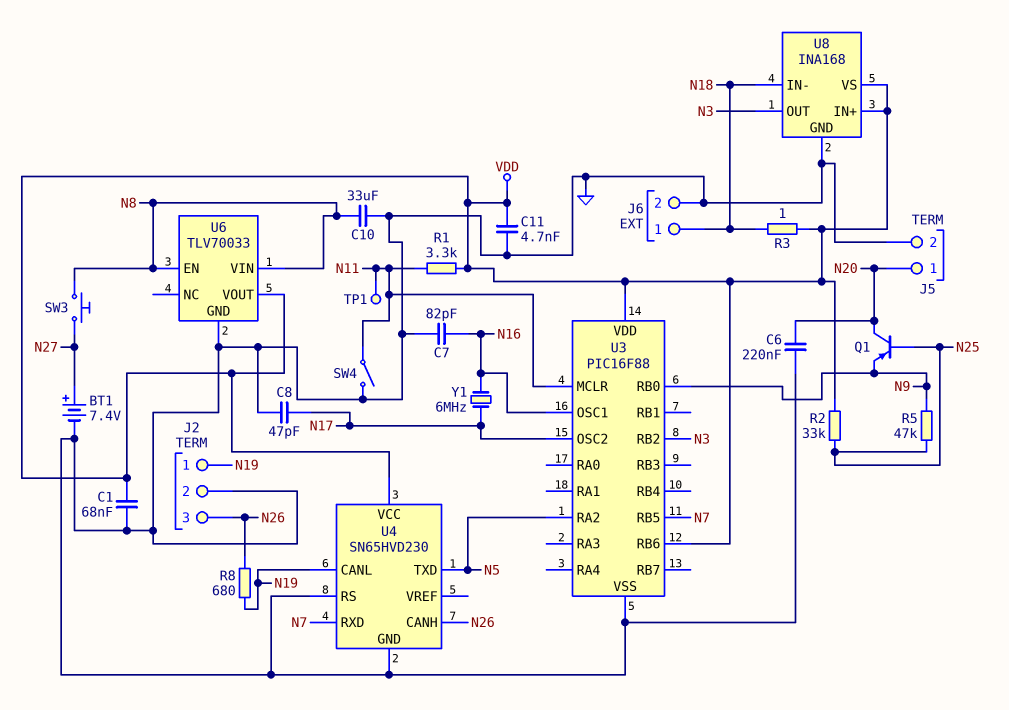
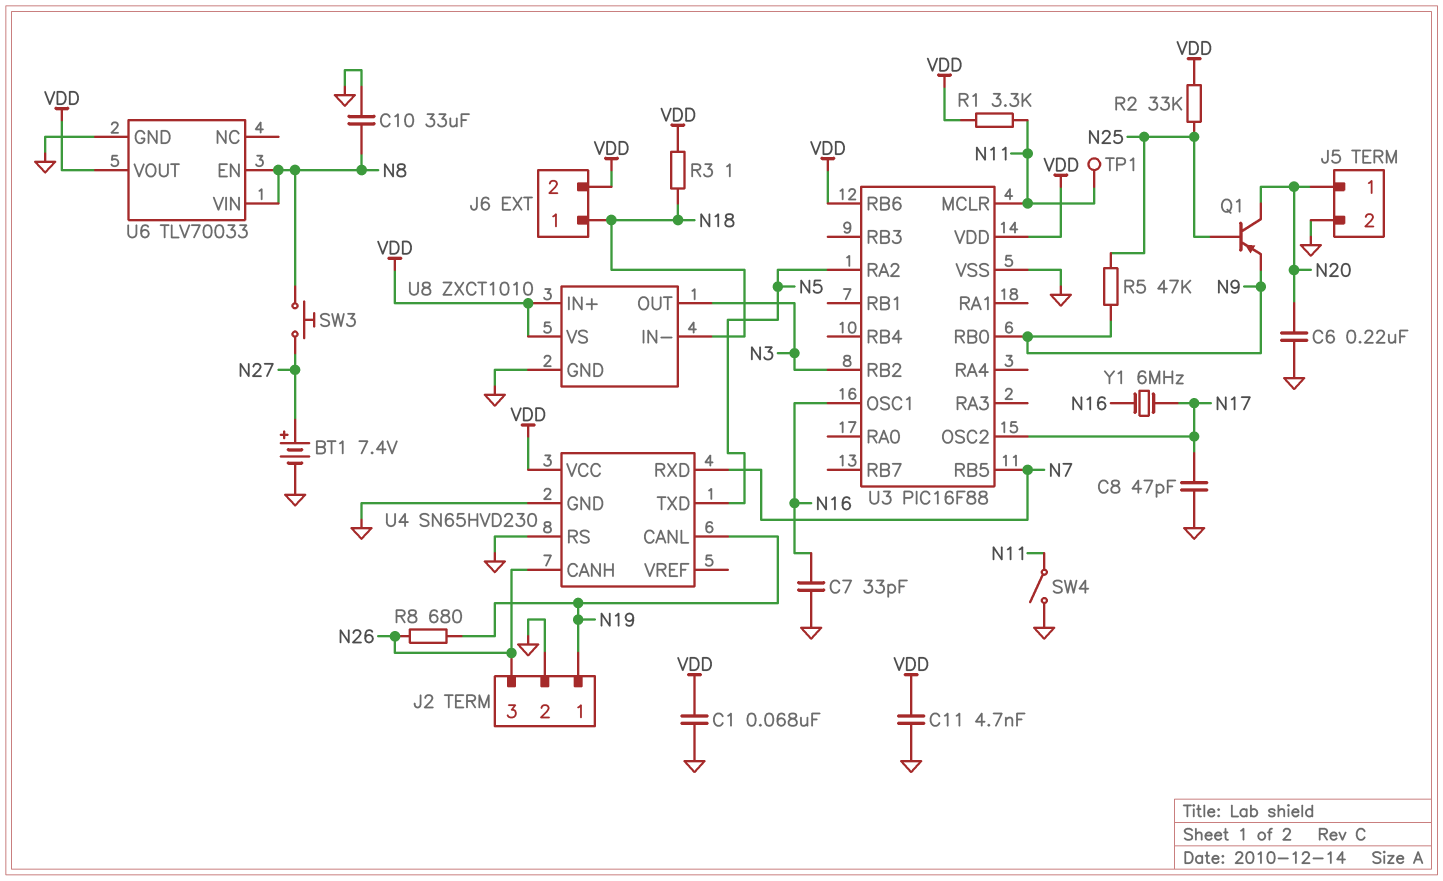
C7: 82pF (GND, N16) -> 33pF (GND, N16)
J6 pin 2: GND -> VDD
U8: INA168 -> ZXCT1010

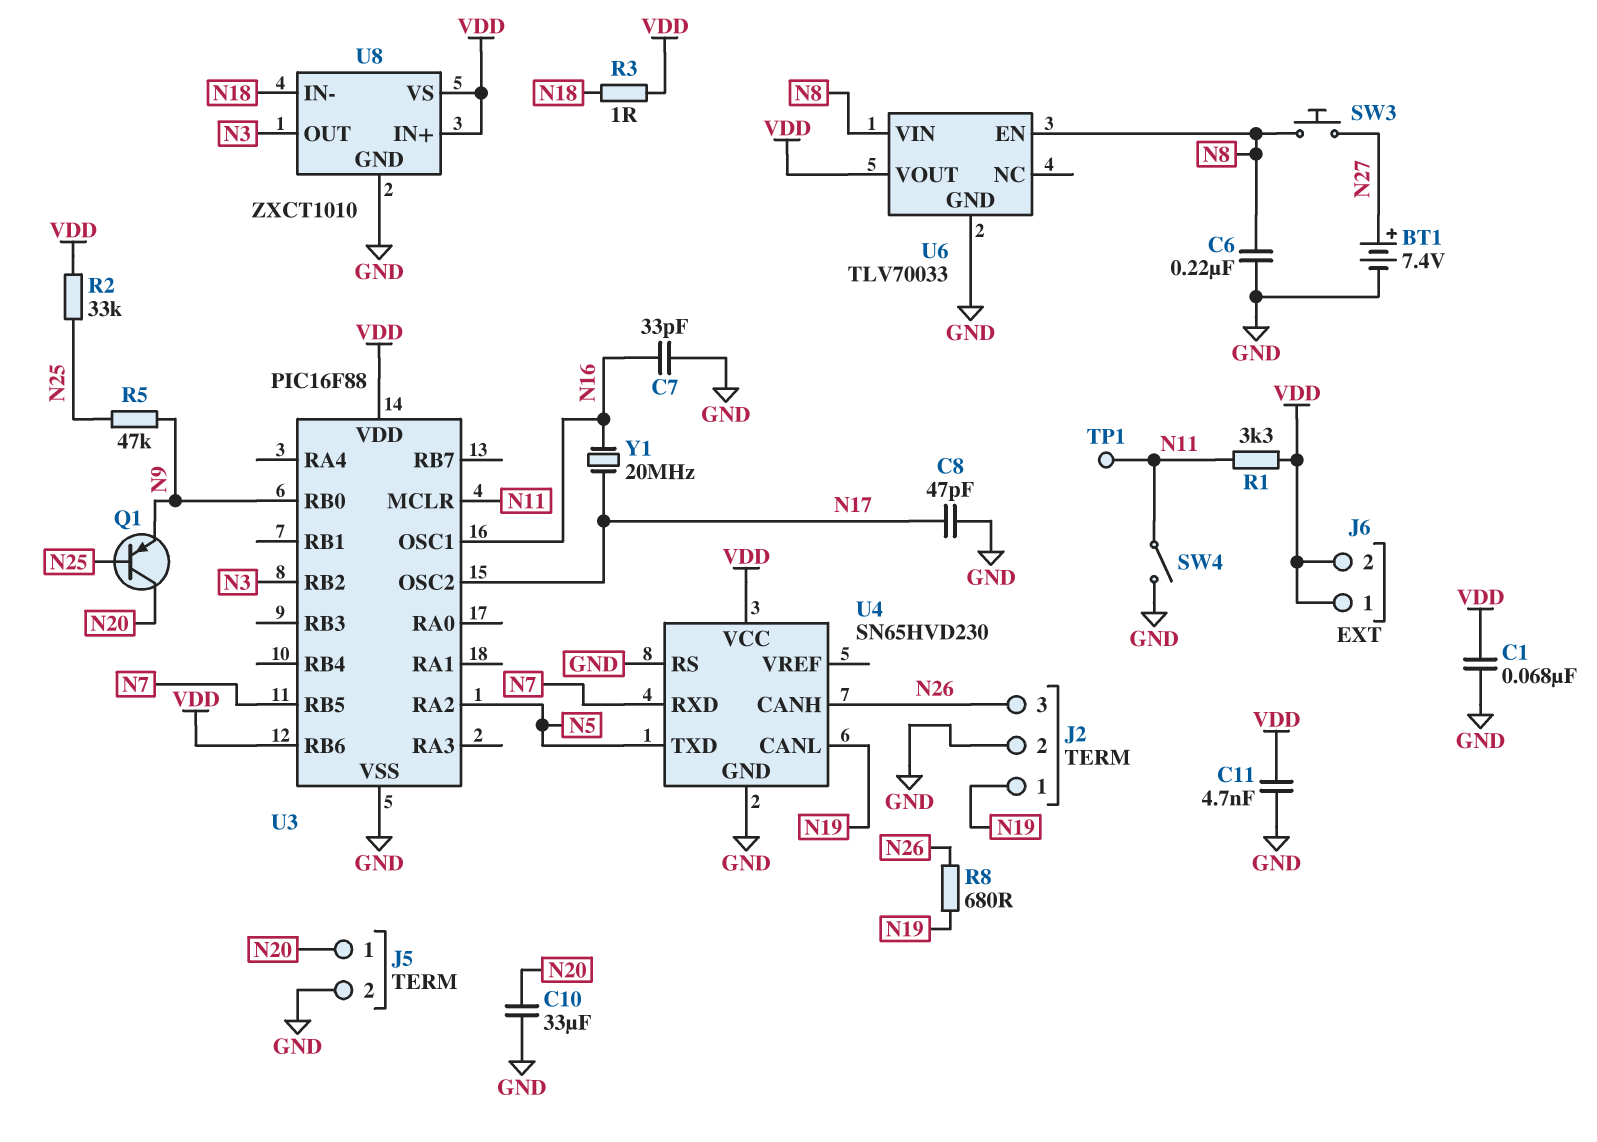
C6: 220nF (GND, N20) -> 220nF (GND, N8)
C10: 33uF (GND, N8) -> 33uF (GND, N20)
J6 pin 1: N18 -> VDD
Y1: 6MHz (N16, N17) -> 20MHz (N16, N17)

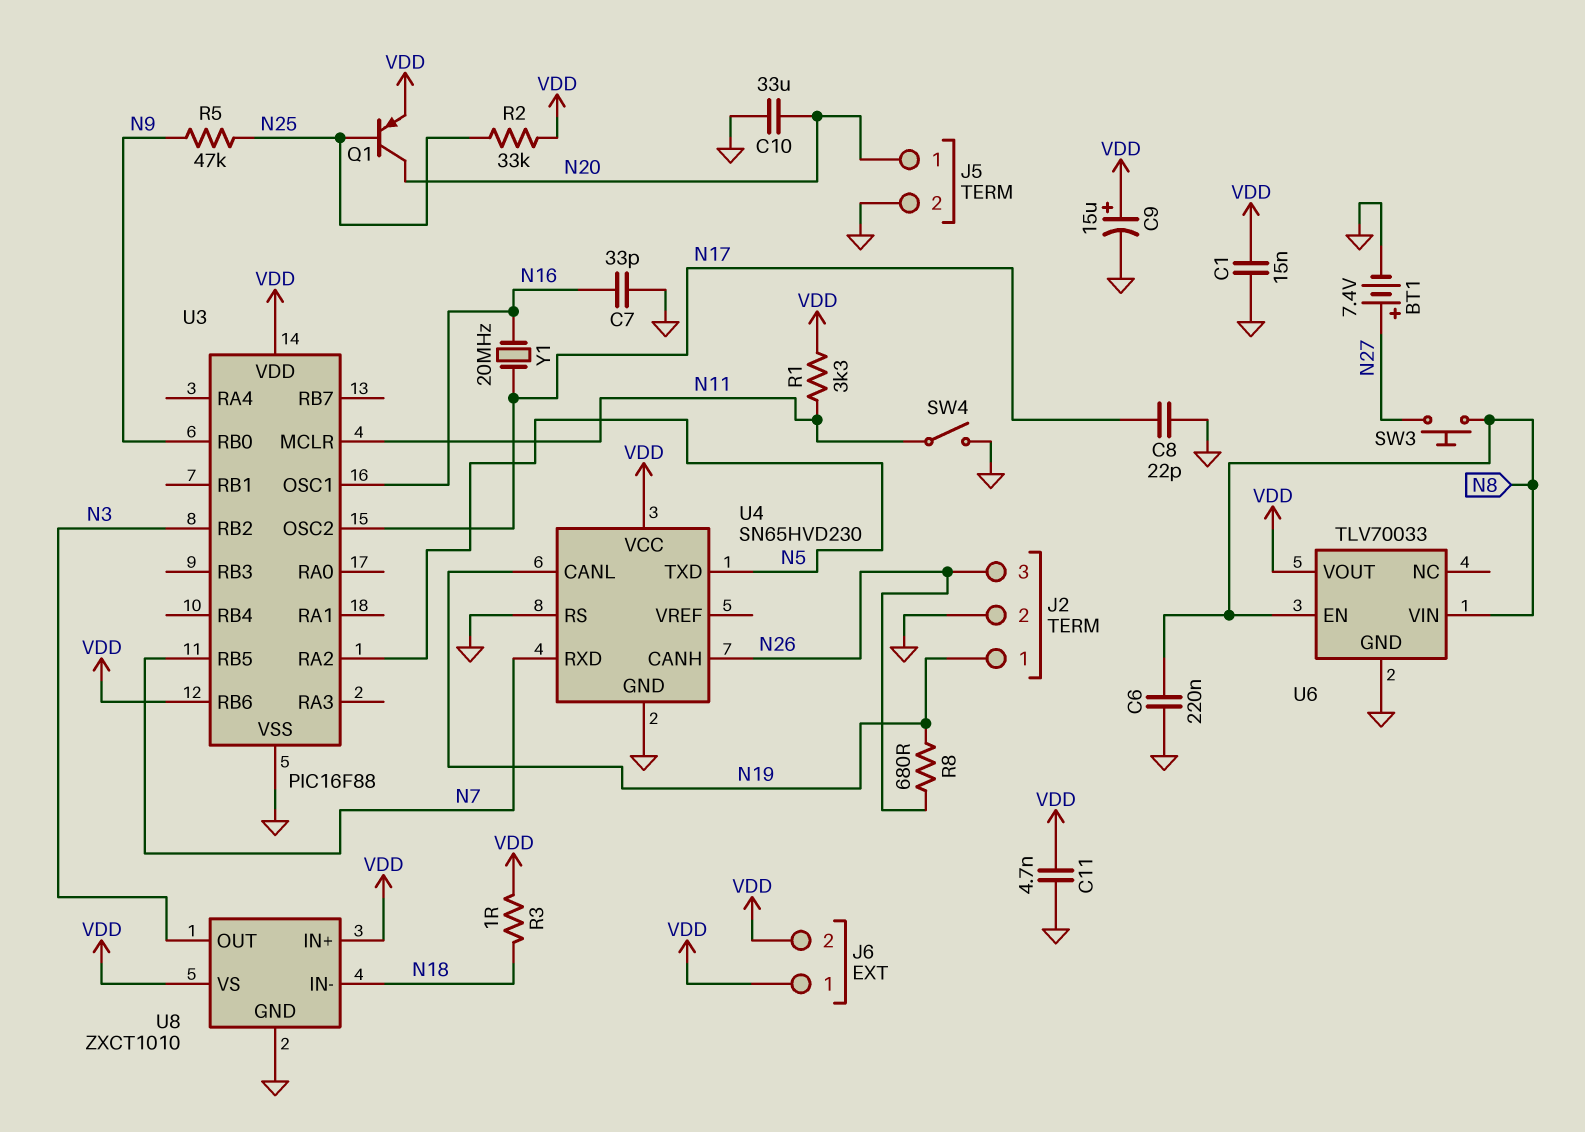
C1: 68nF (GND, VDD) -> 15nF (GND, VDD)
C8: 47pF (GND, N17) -> 22pF (GND, N17)
C9: none -> 15uF (plus VDD, minus GND)
Q1: PNP (B N25, C N20, E N9) -> PNP (B N25, C N20, E VDD)
TP1: test point (N11) -> none

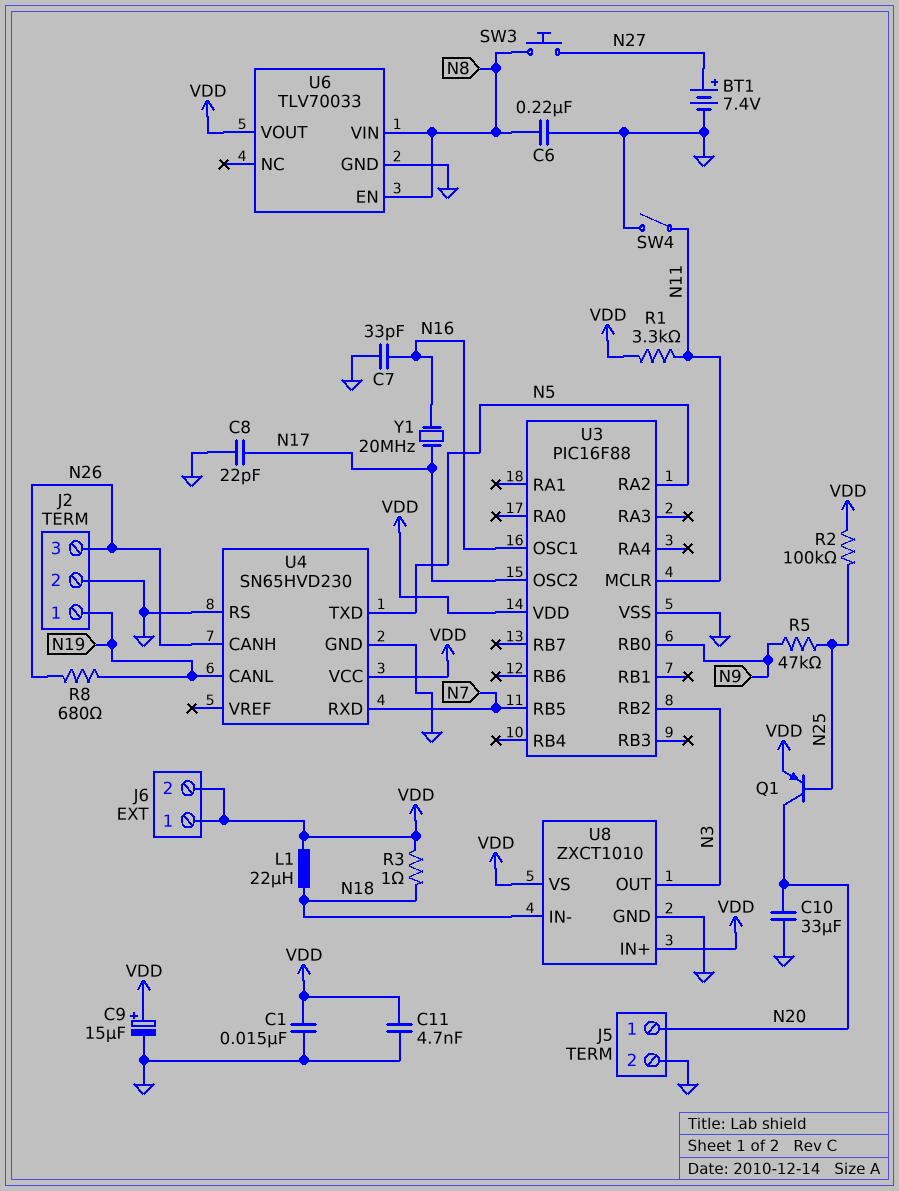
L1: none -> 22uH (N18, VDD)
R2: 33k (N25, VDD) -> 100k (N25, VDD)
U3 pin RB6: VDD -> none

